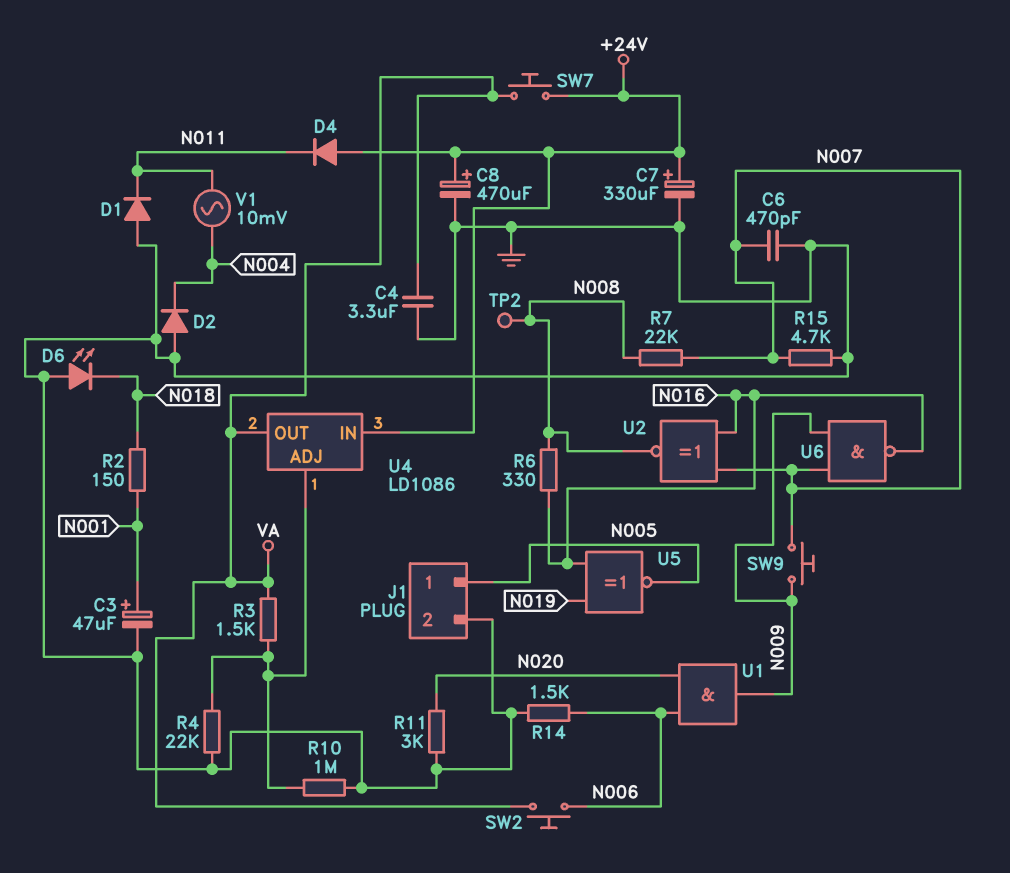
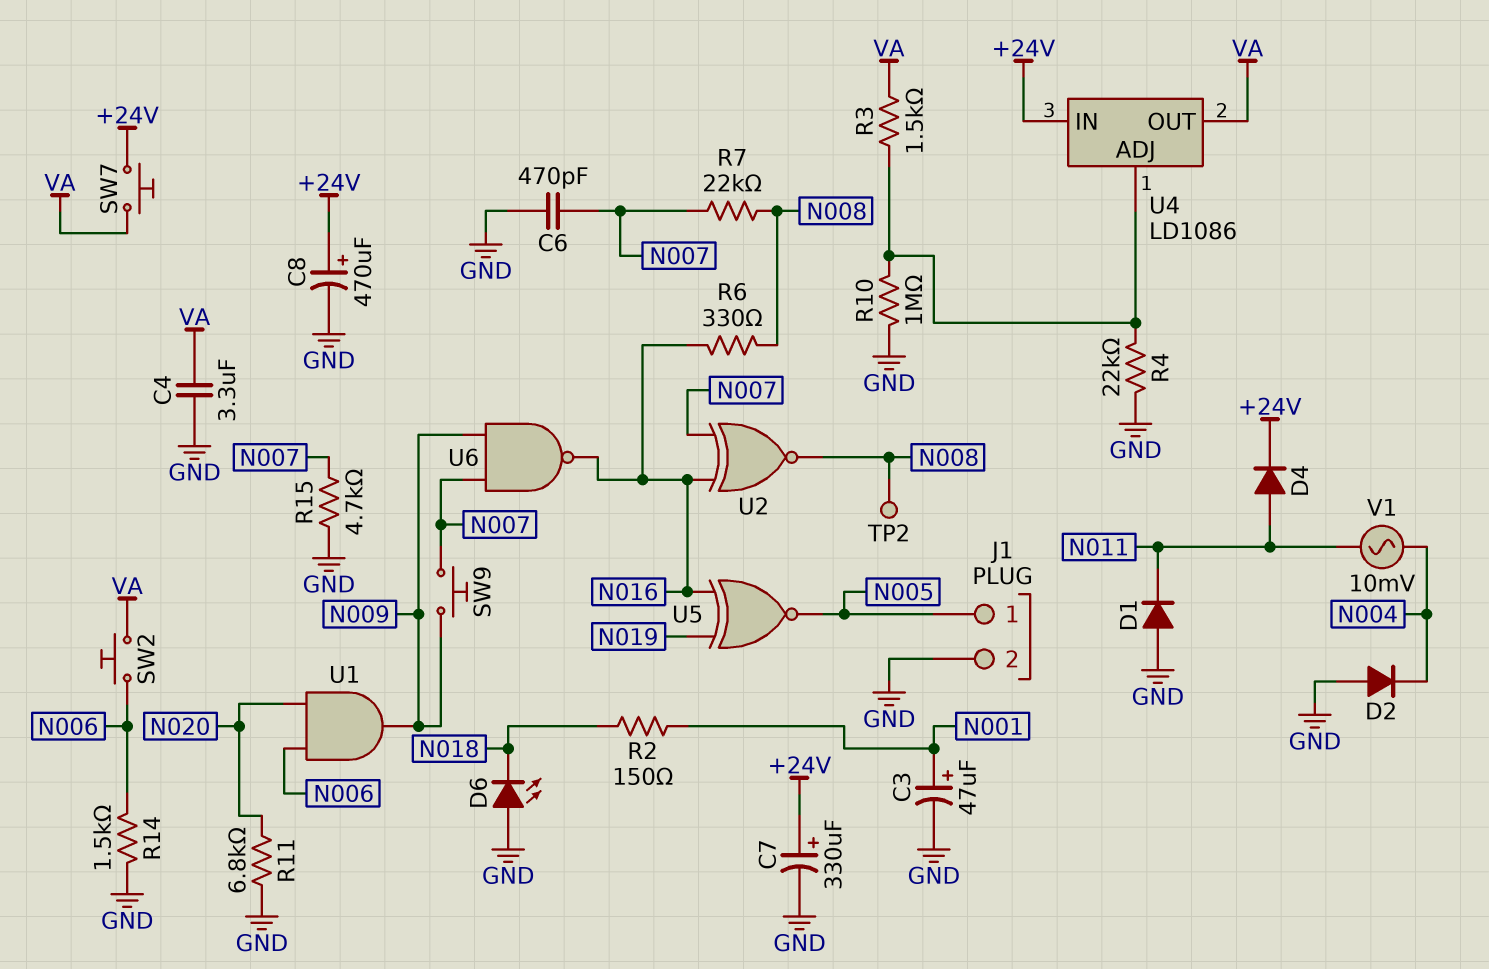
D4: diode (A +24V, K N011) -> diode (A N011, K +24V)
R11: 3k (GND, N020) -> 6.8k (GND, N020)

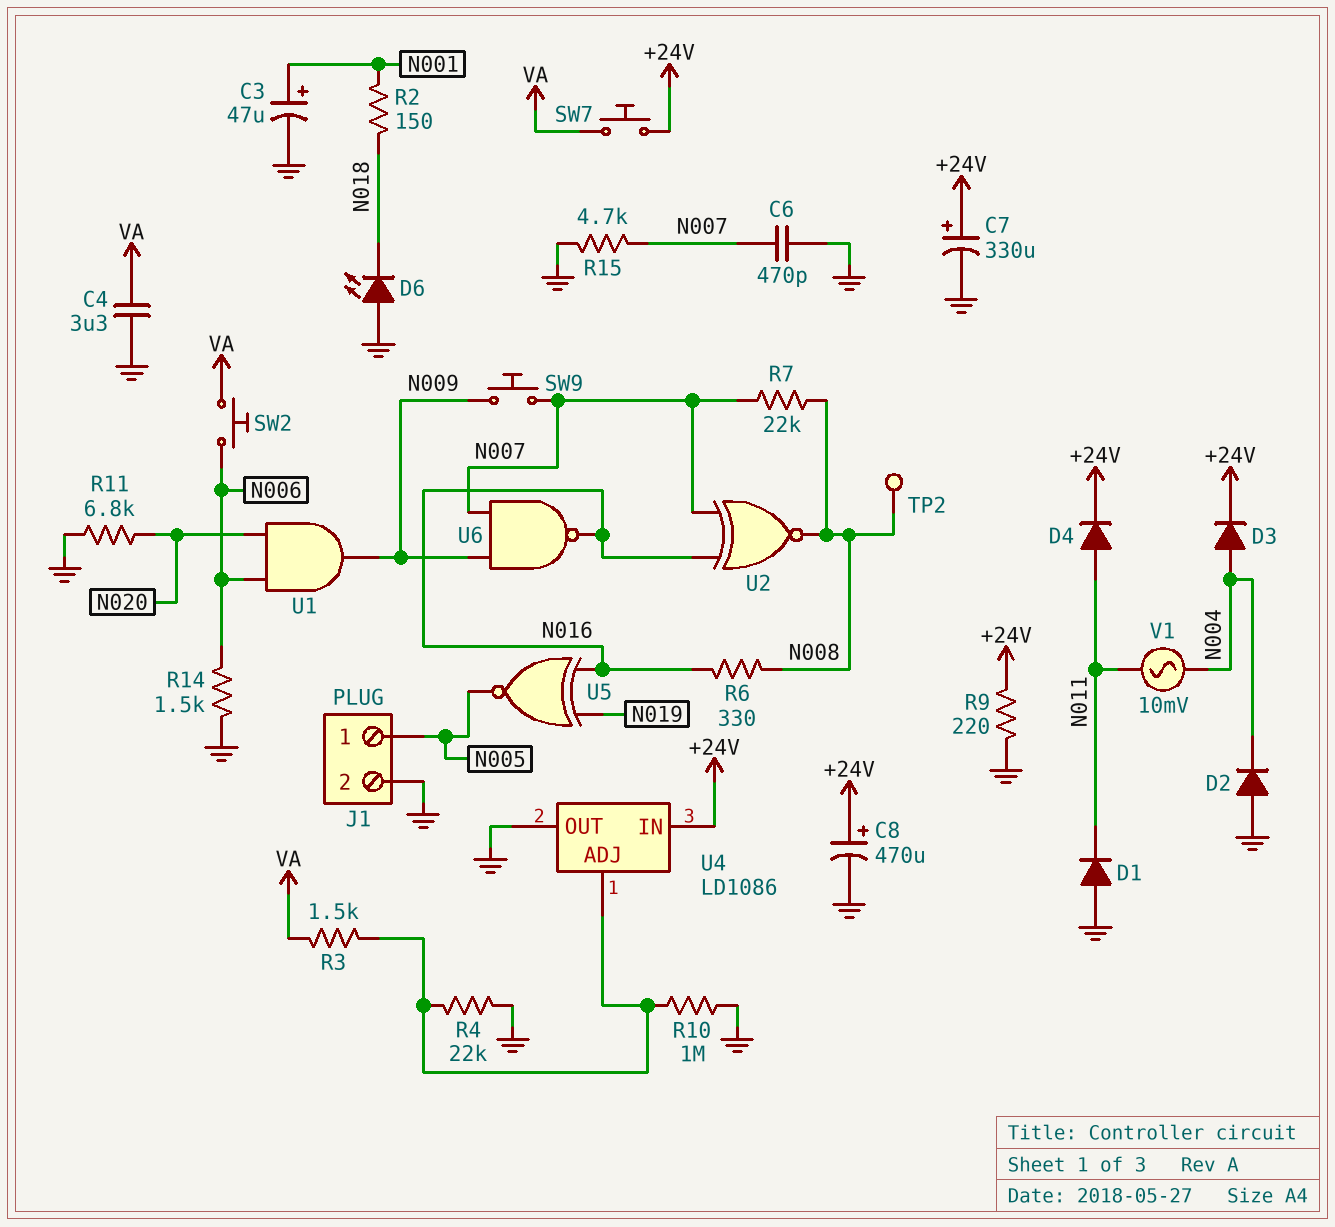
D3: none -> diode (A N004, K +24V)
R9: none -> 220 (+24V, GND)
U4 pin OUT: VA -> GND

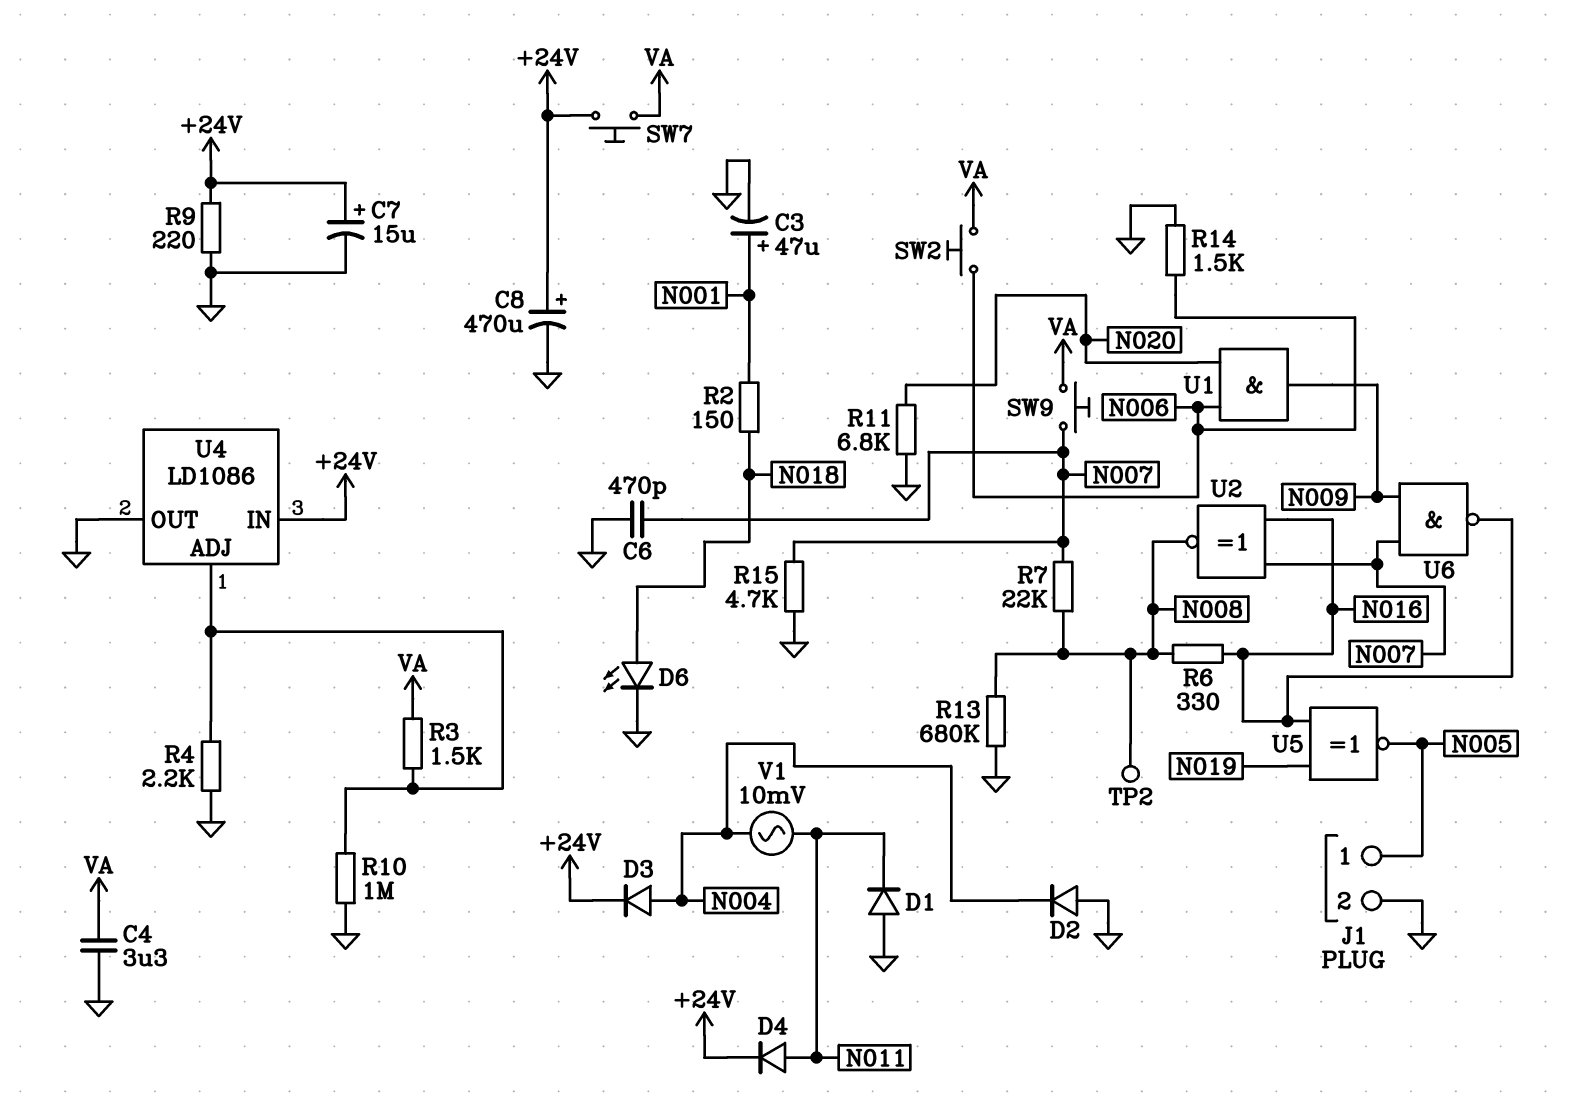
C7: 330uF (plus +24V, minus GND) -> 15uF (plus +24V, minus GND)
D6: LED (A GND, K N018) -> LED (A N018, K GND)
R4: 22k (GND, U4/ADJ) -> 2.2k (GND, U4/ADJ)
R13: none -> 680k (GND, N008)
SW9: button (N007, N009) -> button (N007, VA)

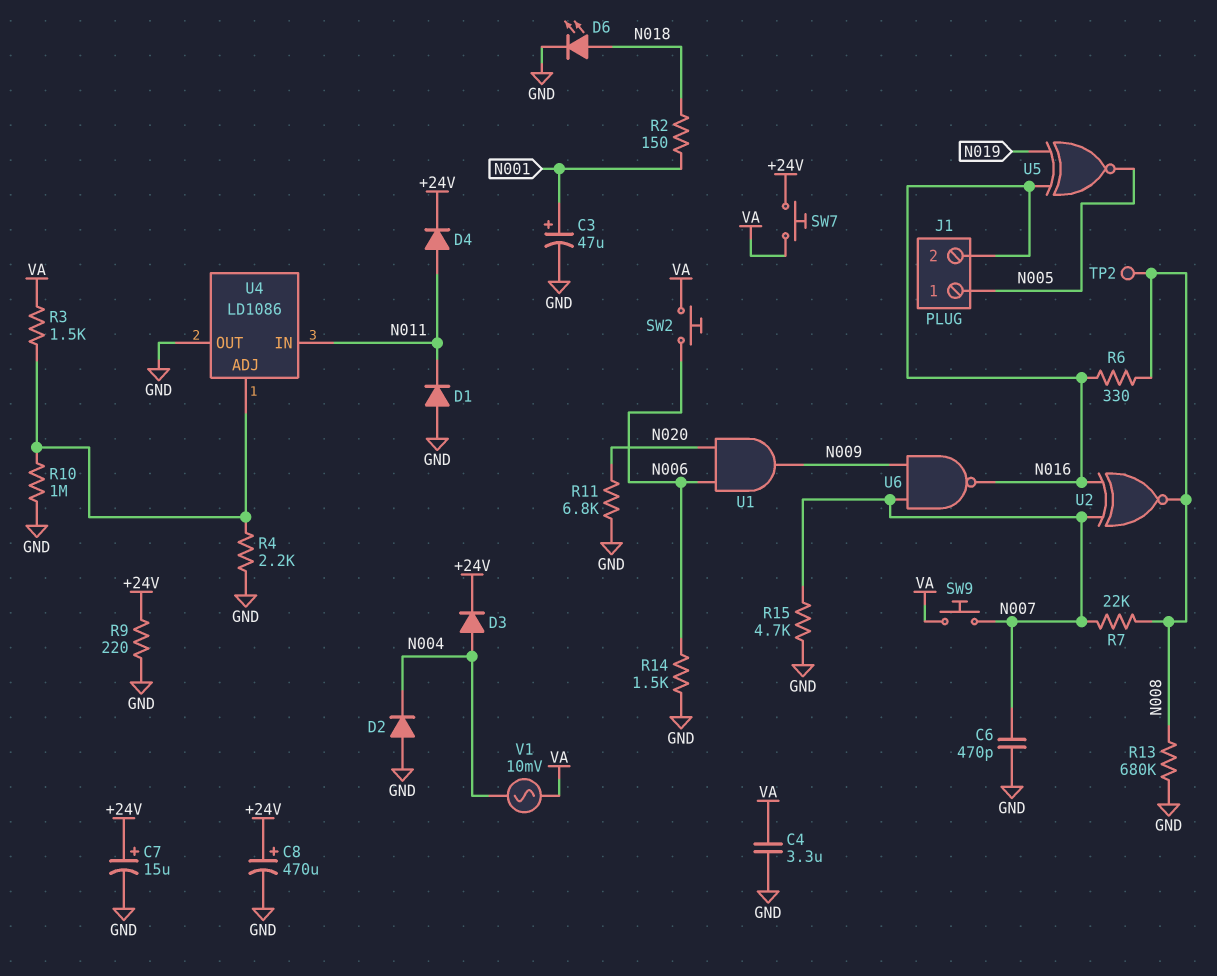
J1 pin 2: GND -> N016
U4 pin IN: +24V -> N011
V1: AC 10mV (N004, N011) -> AC 10mV (N004, VA)

